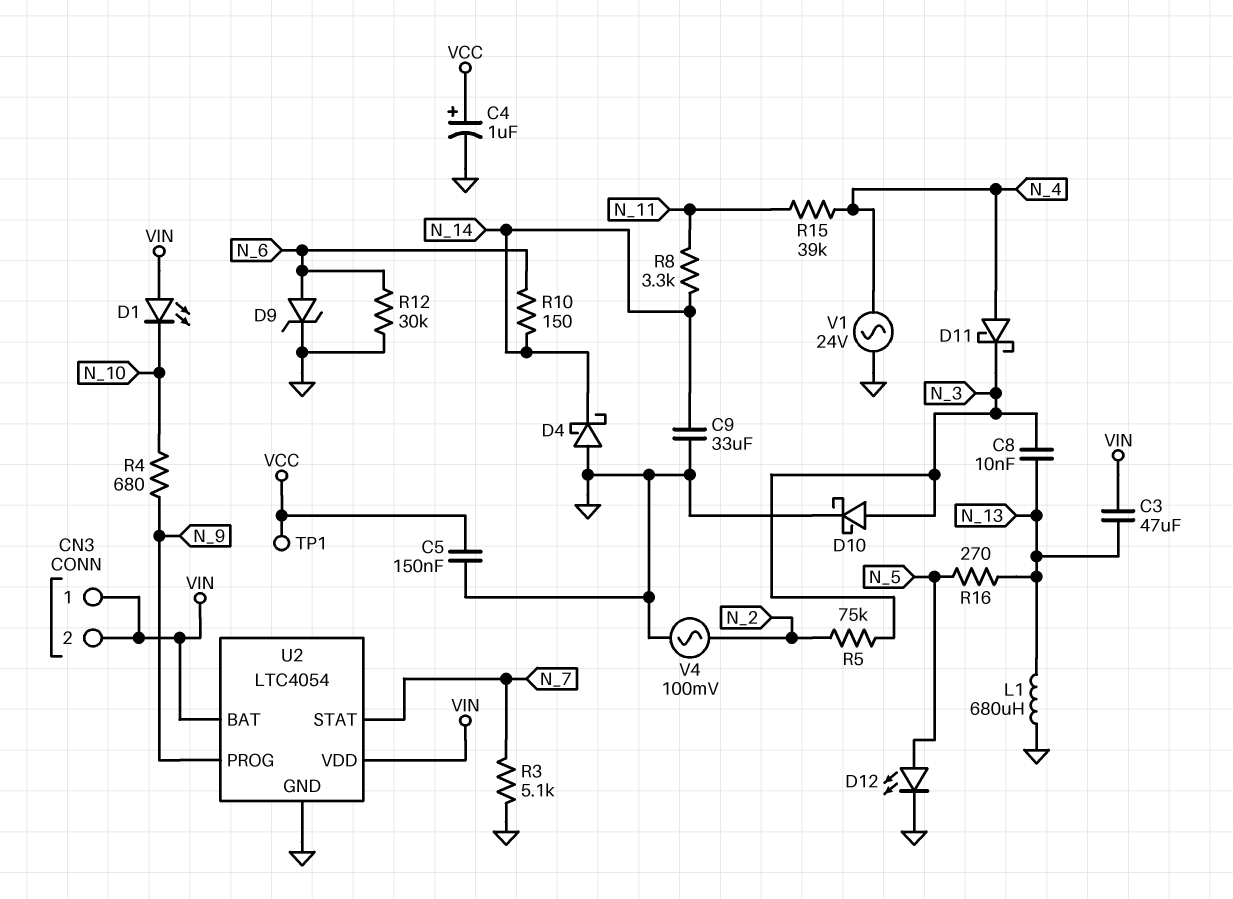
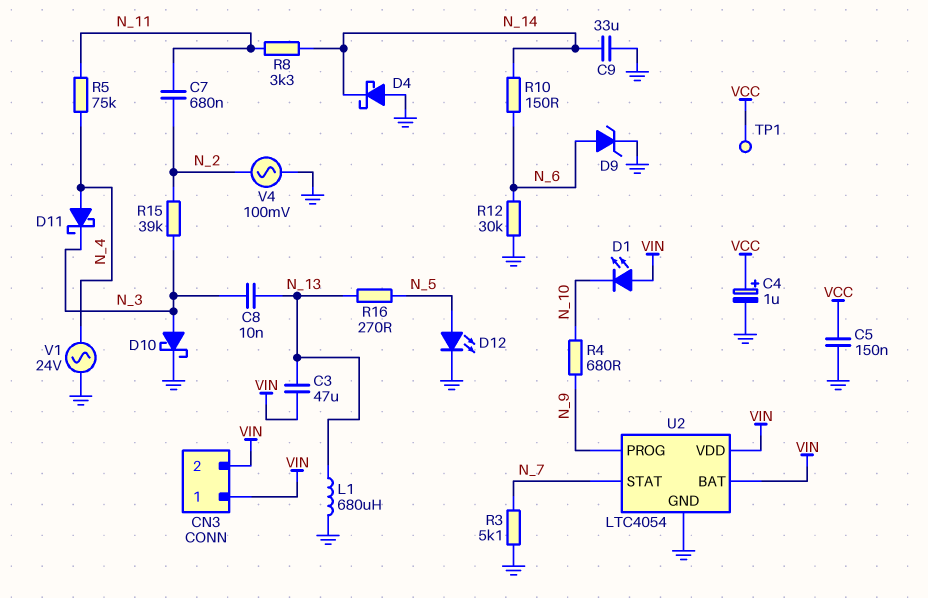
C7: none -> 680nF (N_2, N_11)
R5: 75k (N_2, N_3) -> 75k (N_4, N_11)
R15: 39k (N_4, N_11) -> 39k (N_2, N_3)

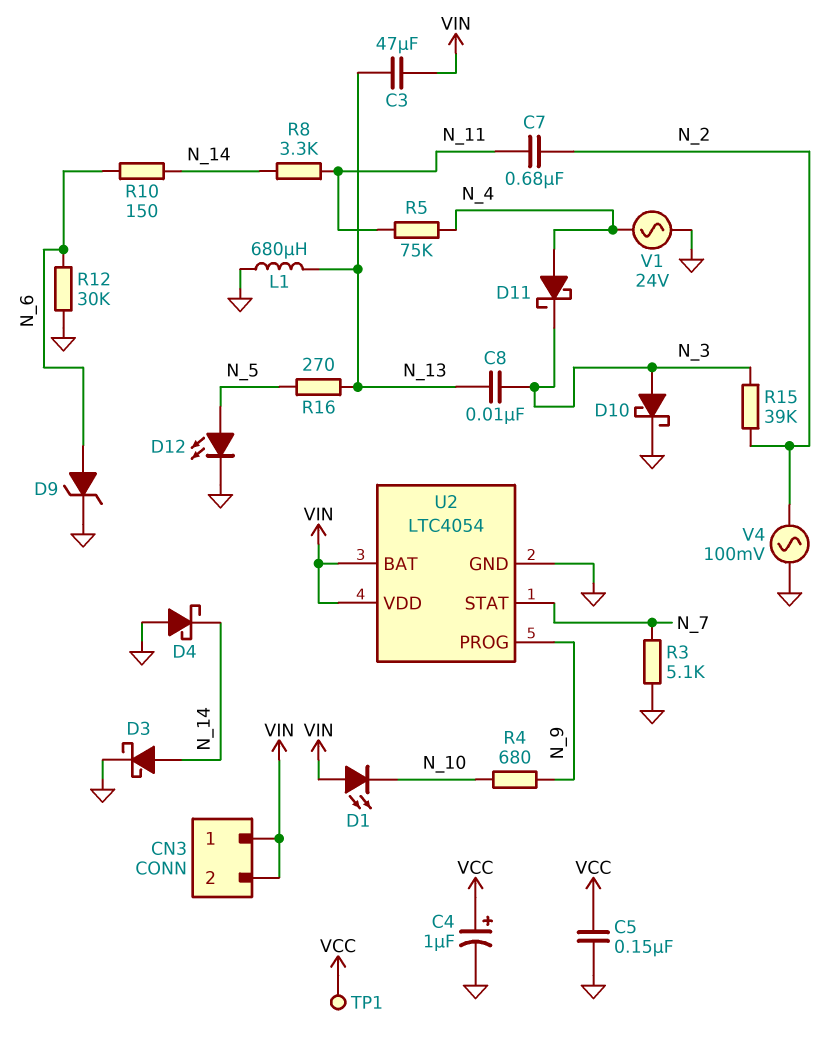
C9: 33uF (GND, N_14) -> none
D3: none -> schottky (A N_14, K GND)

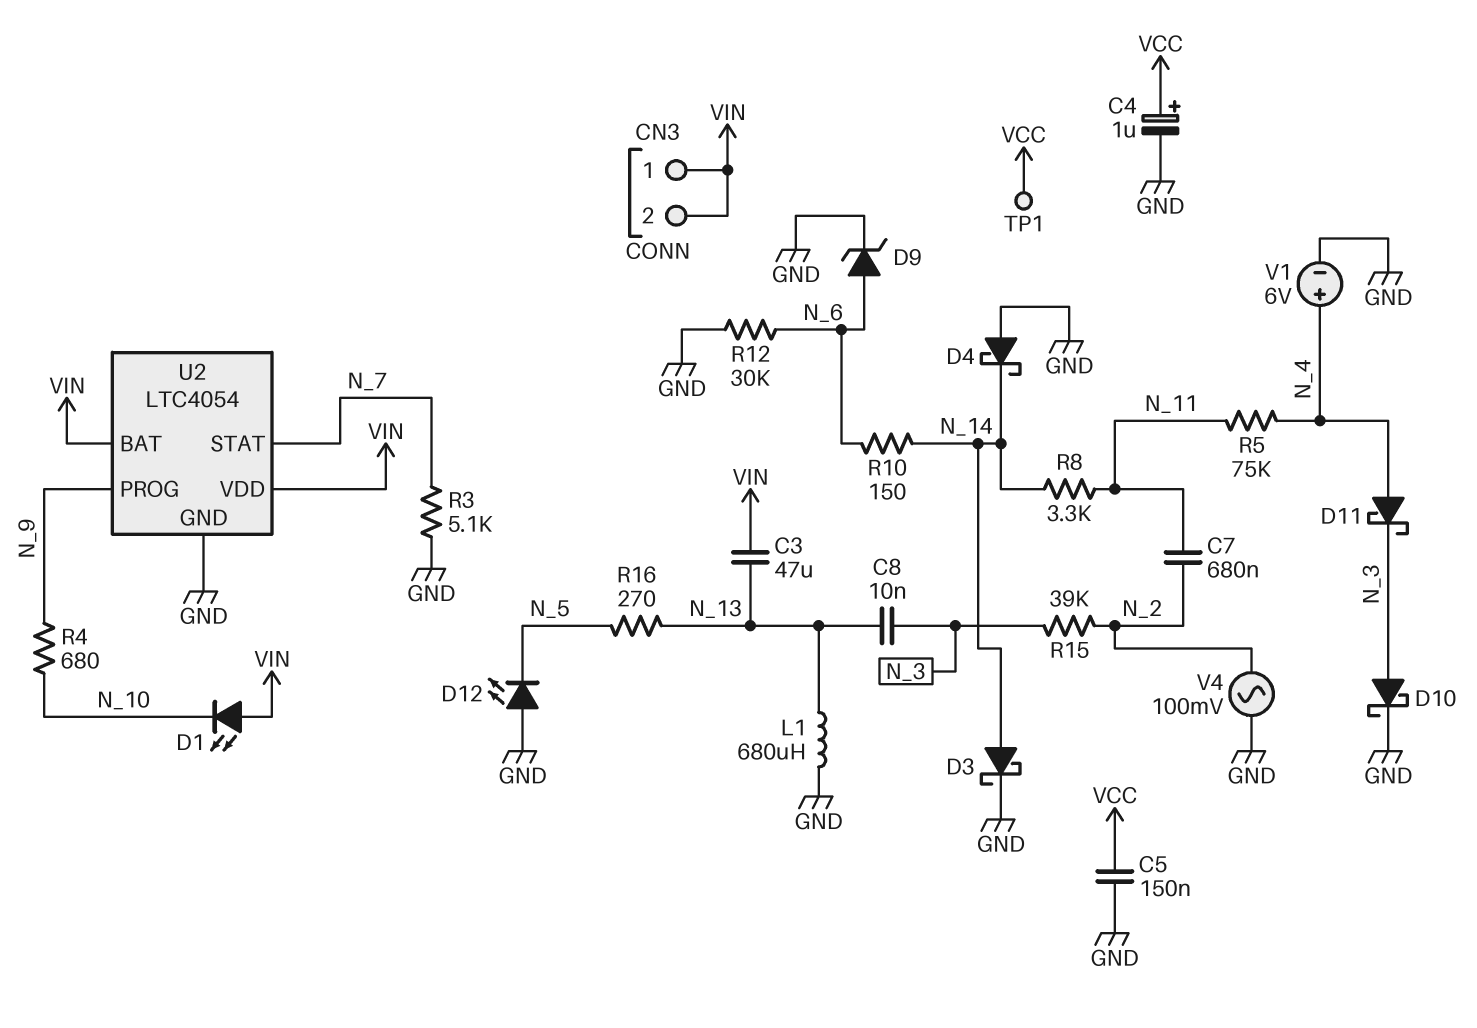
D12: LED (A N_5, K GND) -> LED (A GND, K N_5)
V1: AC 24V (GND, N_4) -> 6V (plus N_4, minus GND)

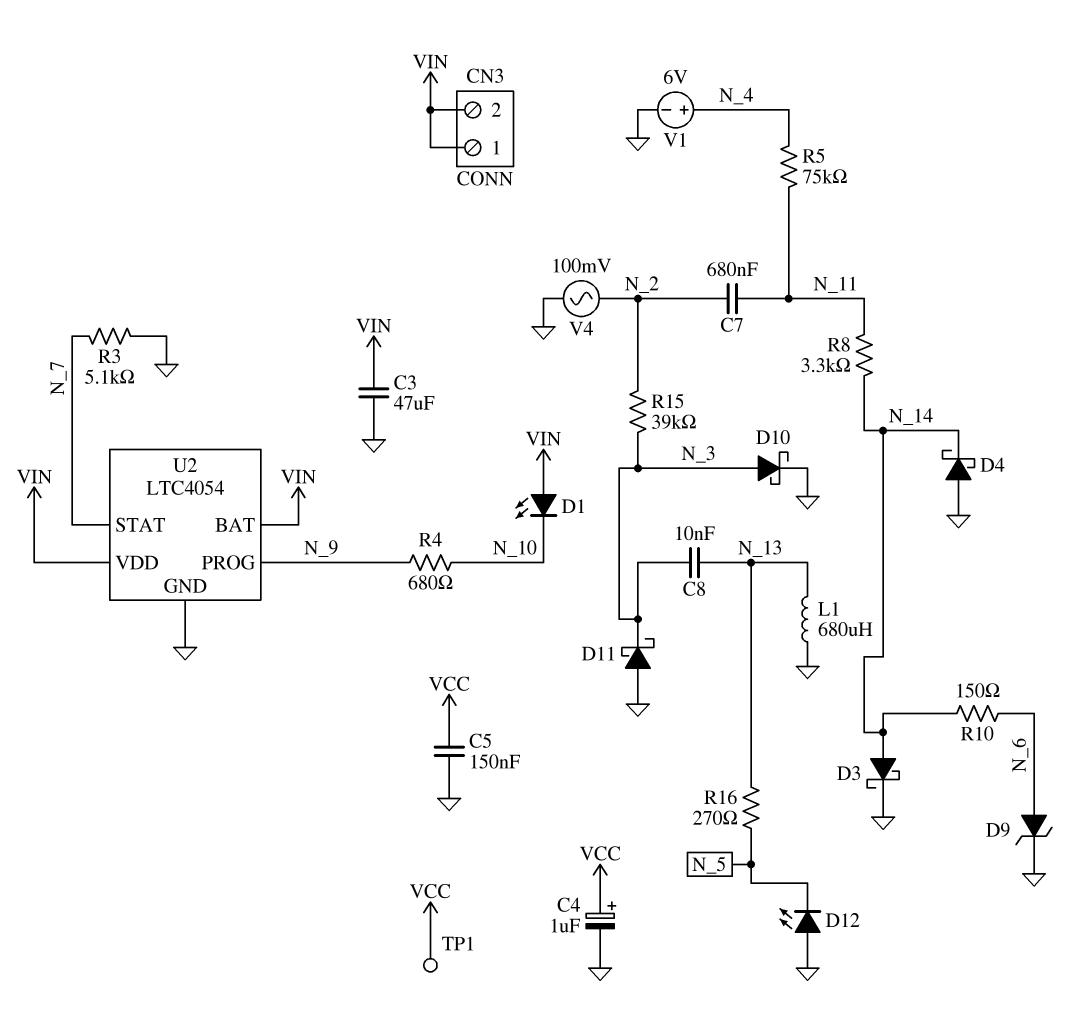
C3: 47uF (N_13, VIN) -> 47uF (GND, VIN)
D11: schottky (A N_4, K N_3) -> schottky (A GND, K N_3)
R12: 30k (GND, N_6) -> none

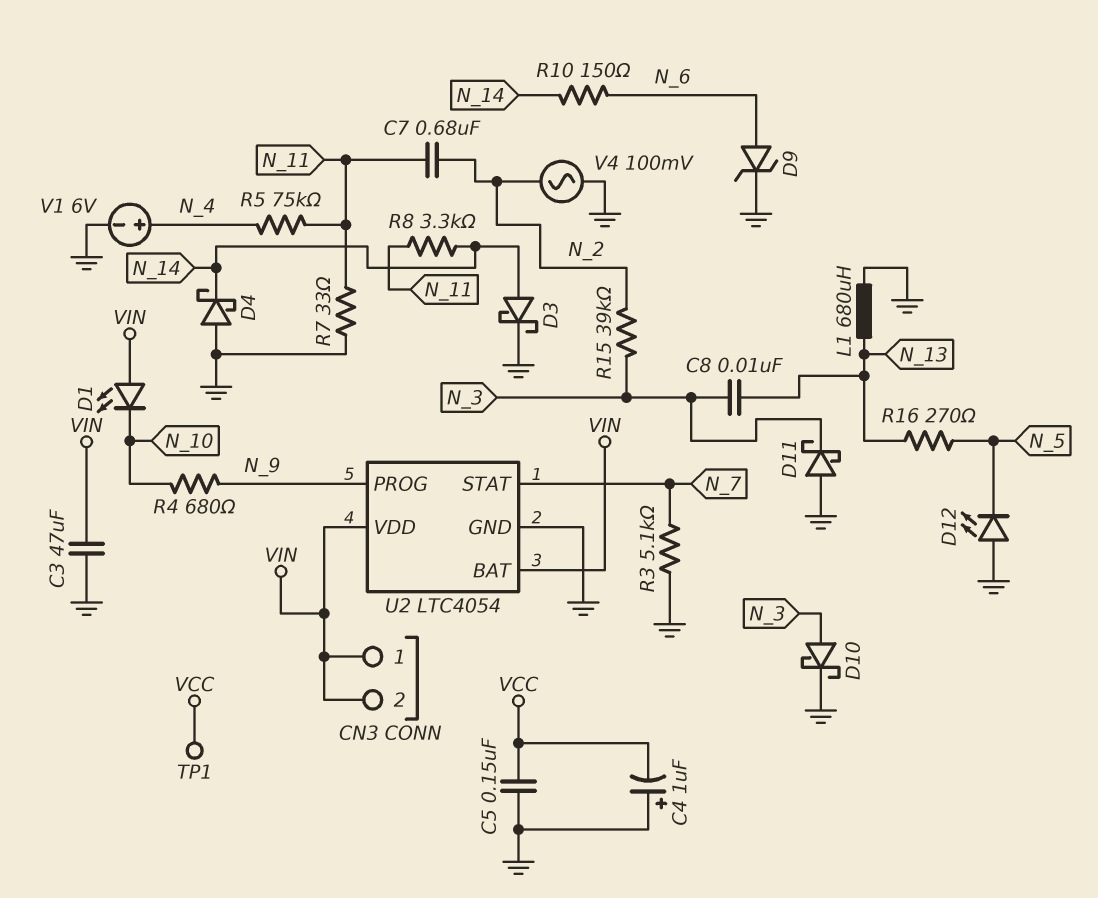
C4: 1uF (plus VCC, minus GND) -> 1uF (plus GND, minus VCC)
R7: none -> 33 (GND, N_11)

